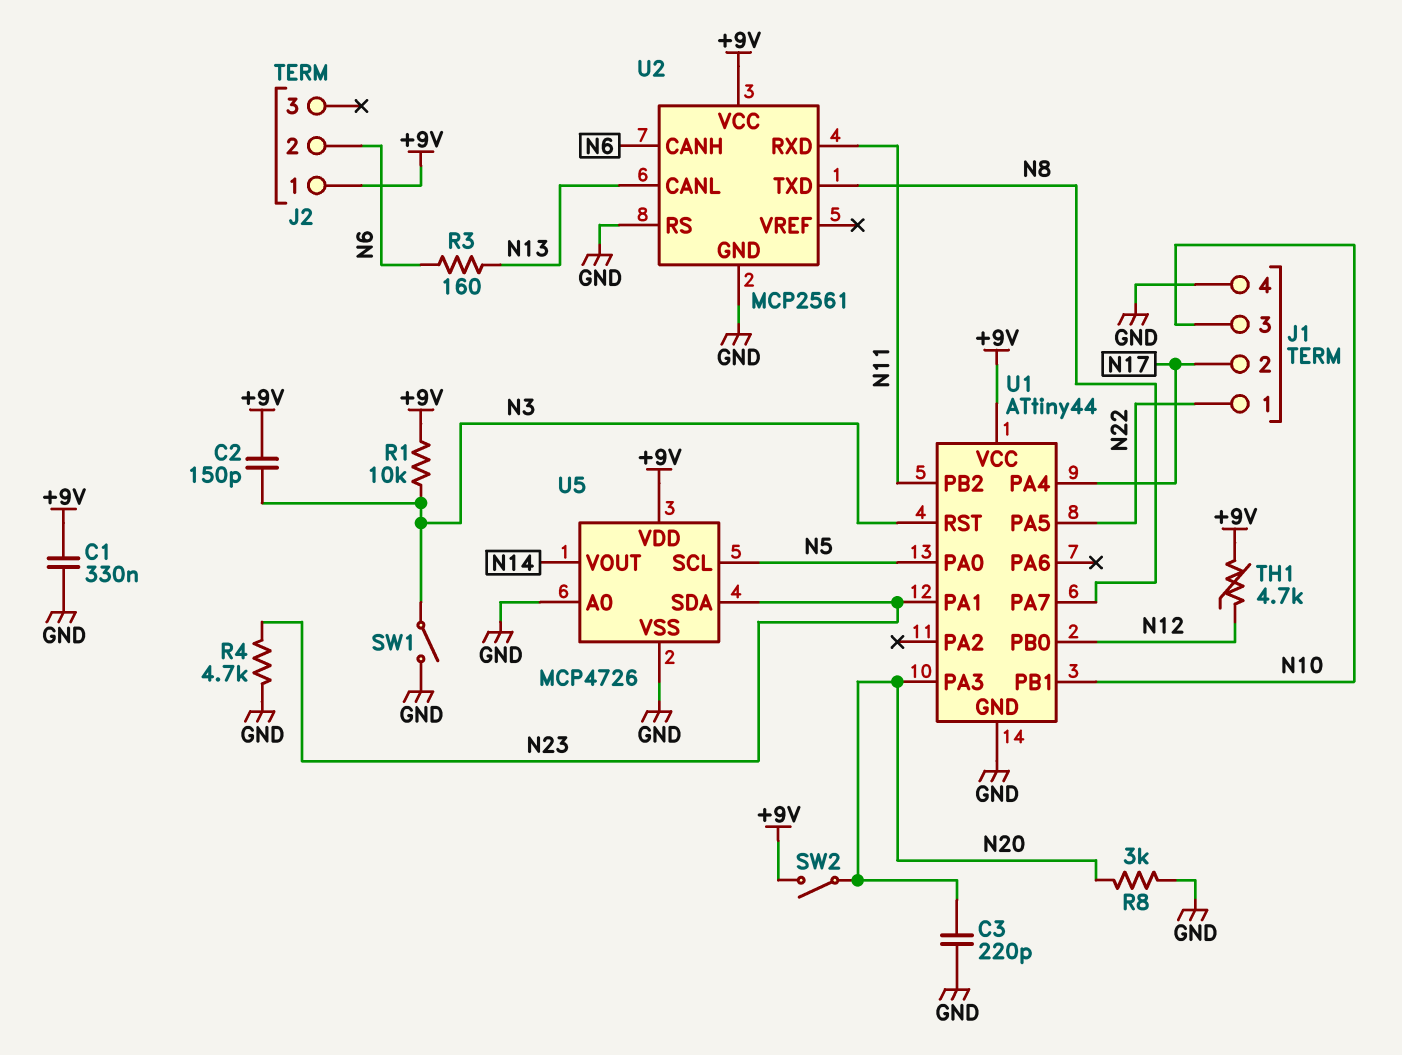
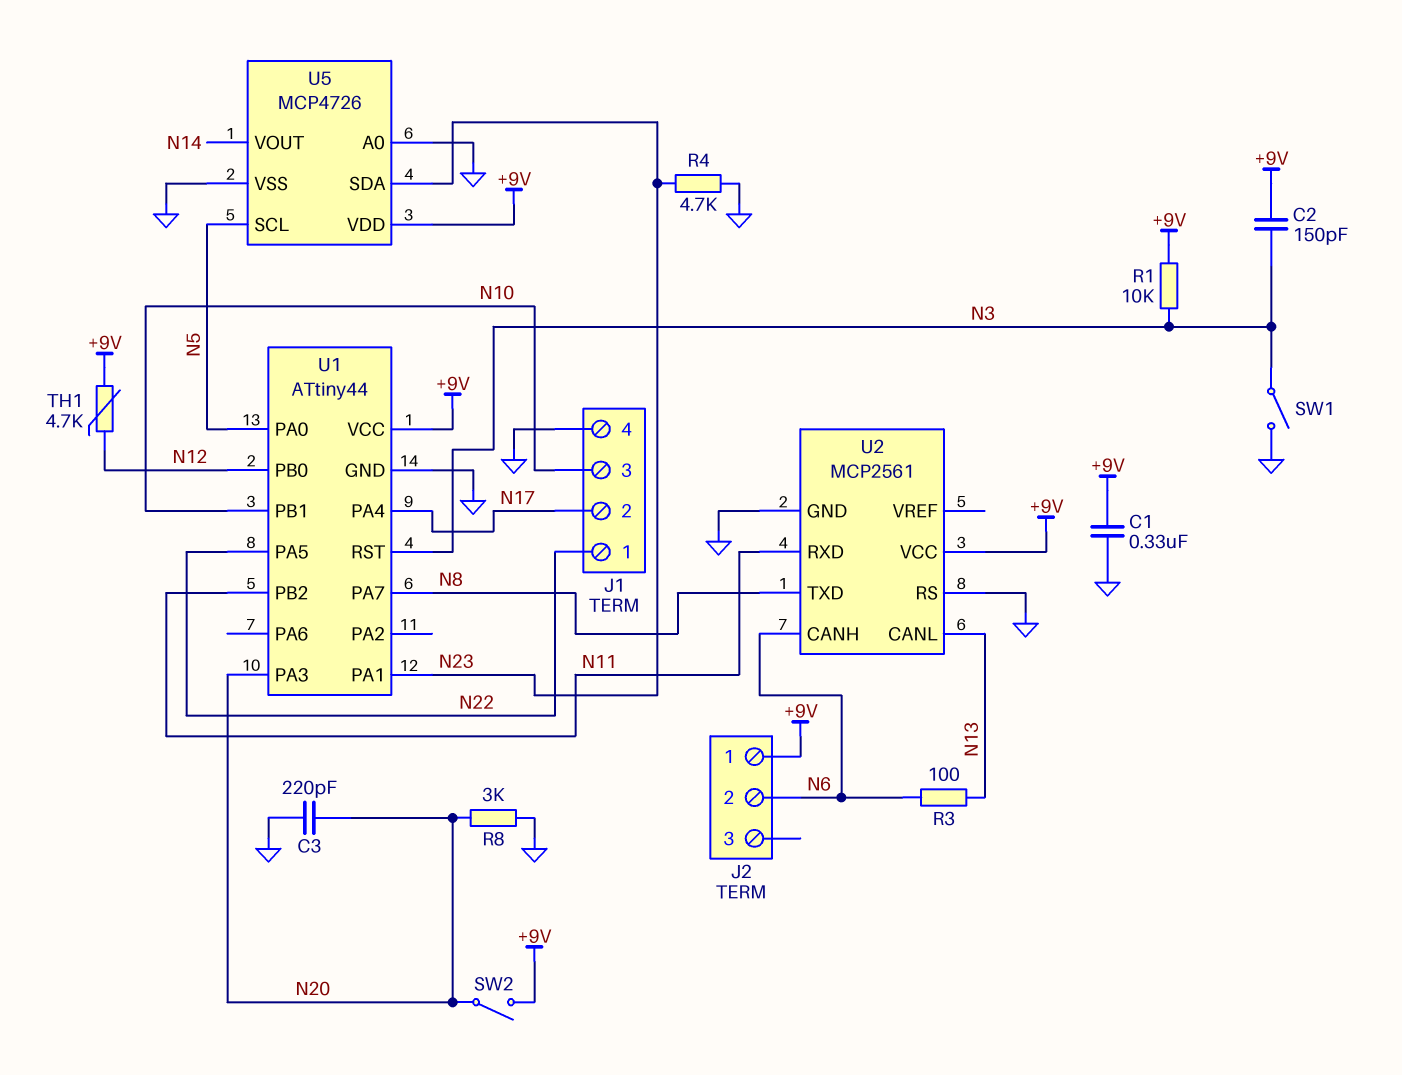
R3: 160 (N6, N13) -> 100 (N6, N13)

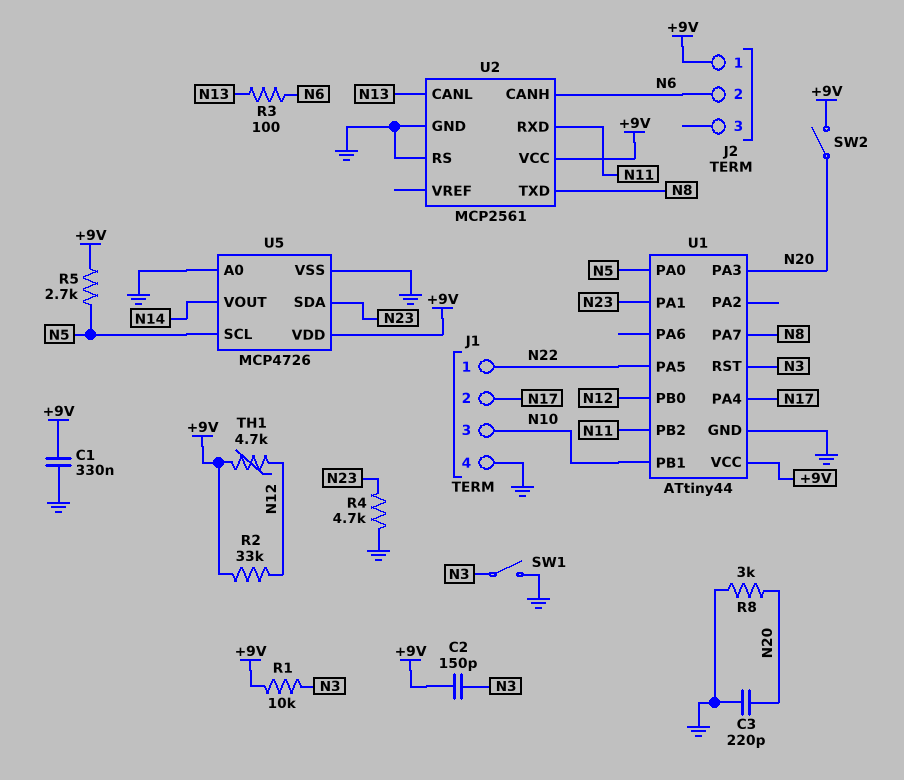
R2: none -> 33k (+9V, N12)
R5: none -> 2.7k (+9V, N5)

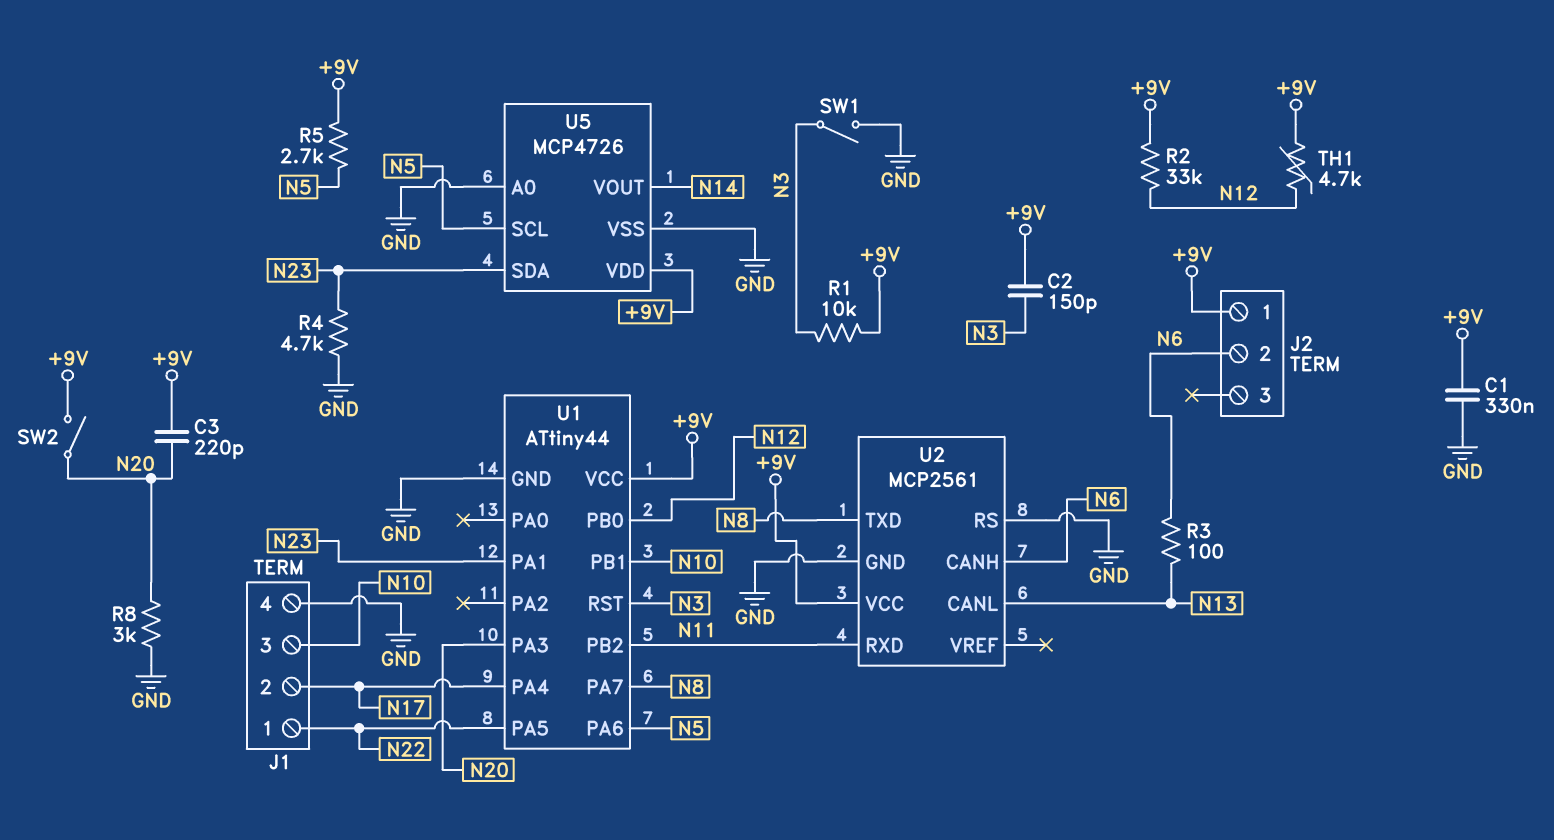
C3: 220pF (GND, N20) -> 220pF (+9V, N20)
U1 pin PA0: N5 -> none
U1 pin PA6: none -> N5

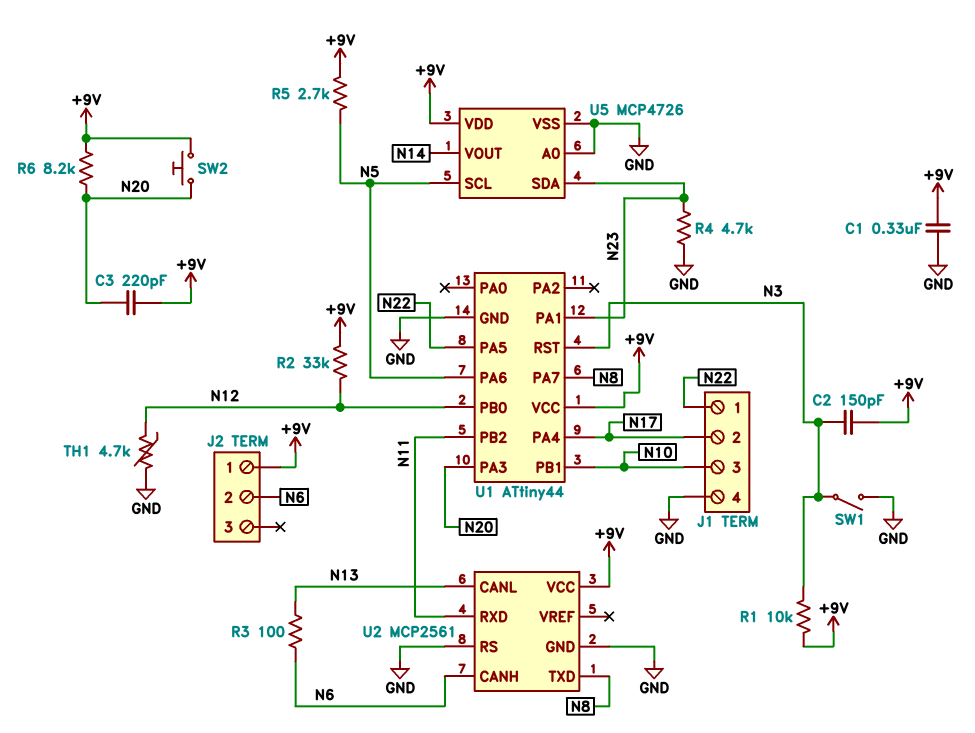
R6: none -> 8.2k (+9V, N20)
R8: 3k (GND, N20) -> none
SW2: switch (+9V, N20) -> button (+9V, N20)
TH1: 4.7k (+9V, N12) -> 4.7k (GND, N12)

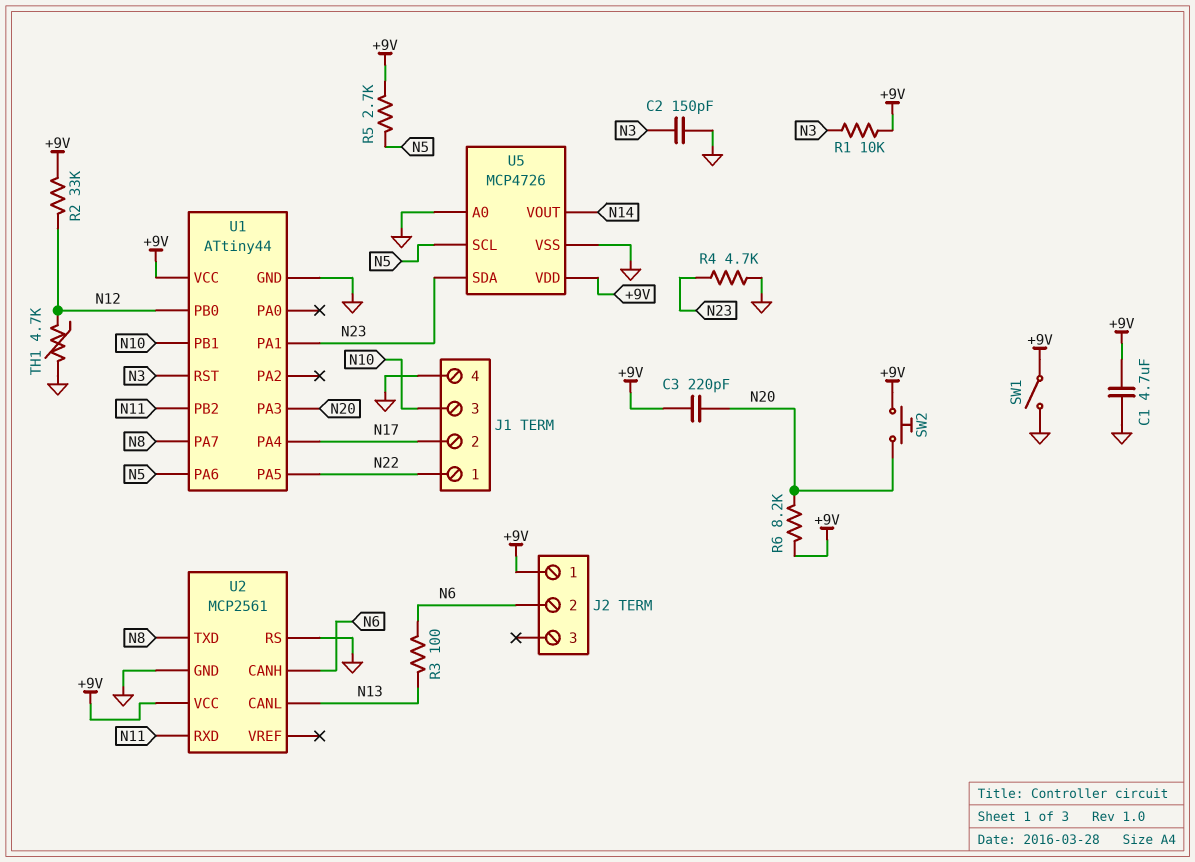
C1: 330nF (+9V, GND) -> 4.7uF (+9V, GND)
C2: 150pF (+9V, N3) -> 150pF (GND, N3)
SW1: switch (GND, N3) -> switch (+9V, GND)

